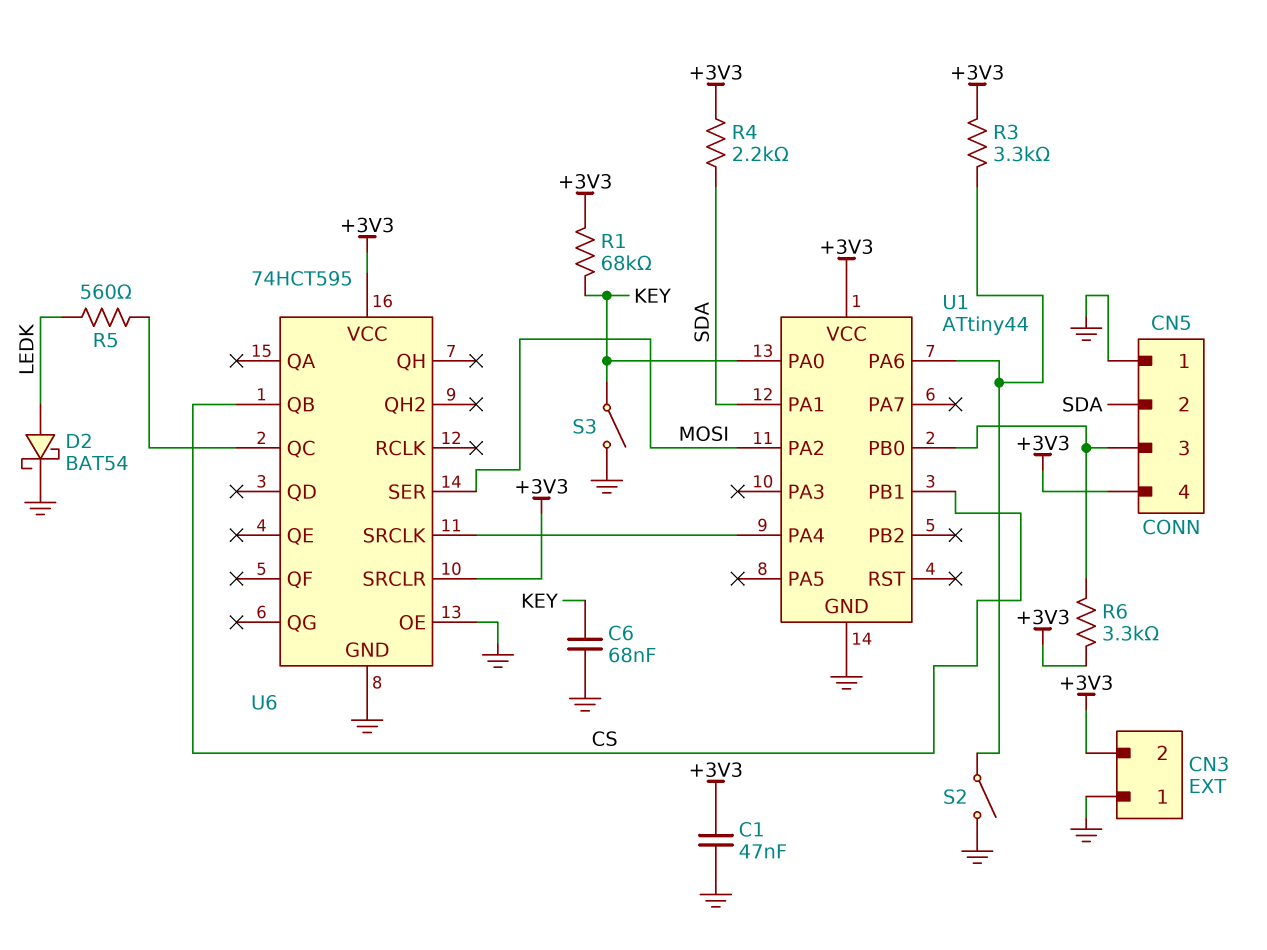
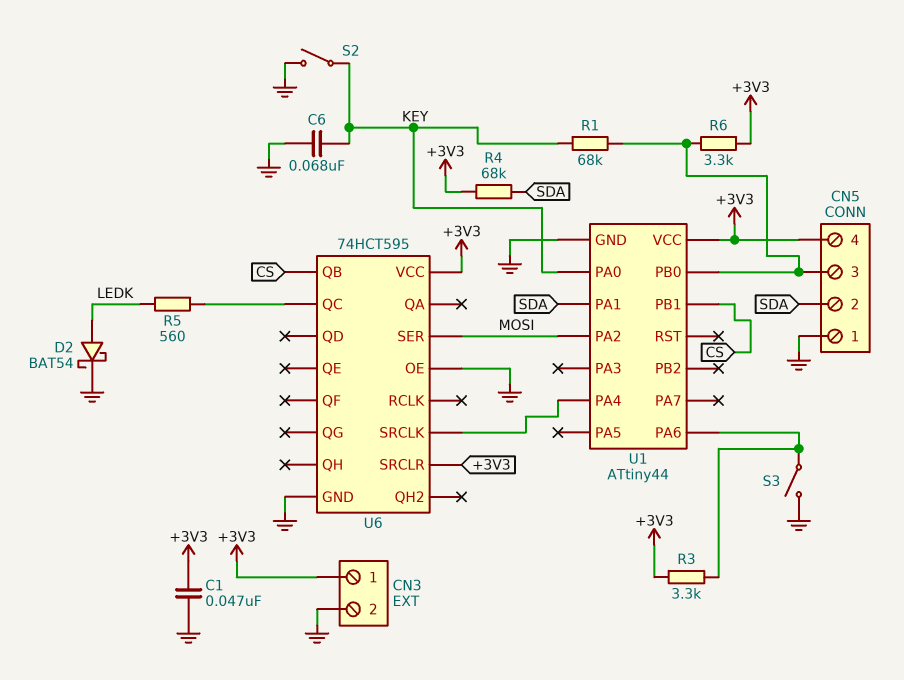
CN3 pin 1: GND -> +3V3
CN3 pin 2: +3V3 -> GND
R1: 68k (+3V3, KEY) -> 68k (CN5/3, KEY)
R4: 2.2k (+3V3, SDA) -> 68k (+3V3, SDA)
S2: switch (GND, U1/PA6) -> switch (GND, KEY)
S3: switch (GND, KEY) -> switch (GND, U1/PA6)

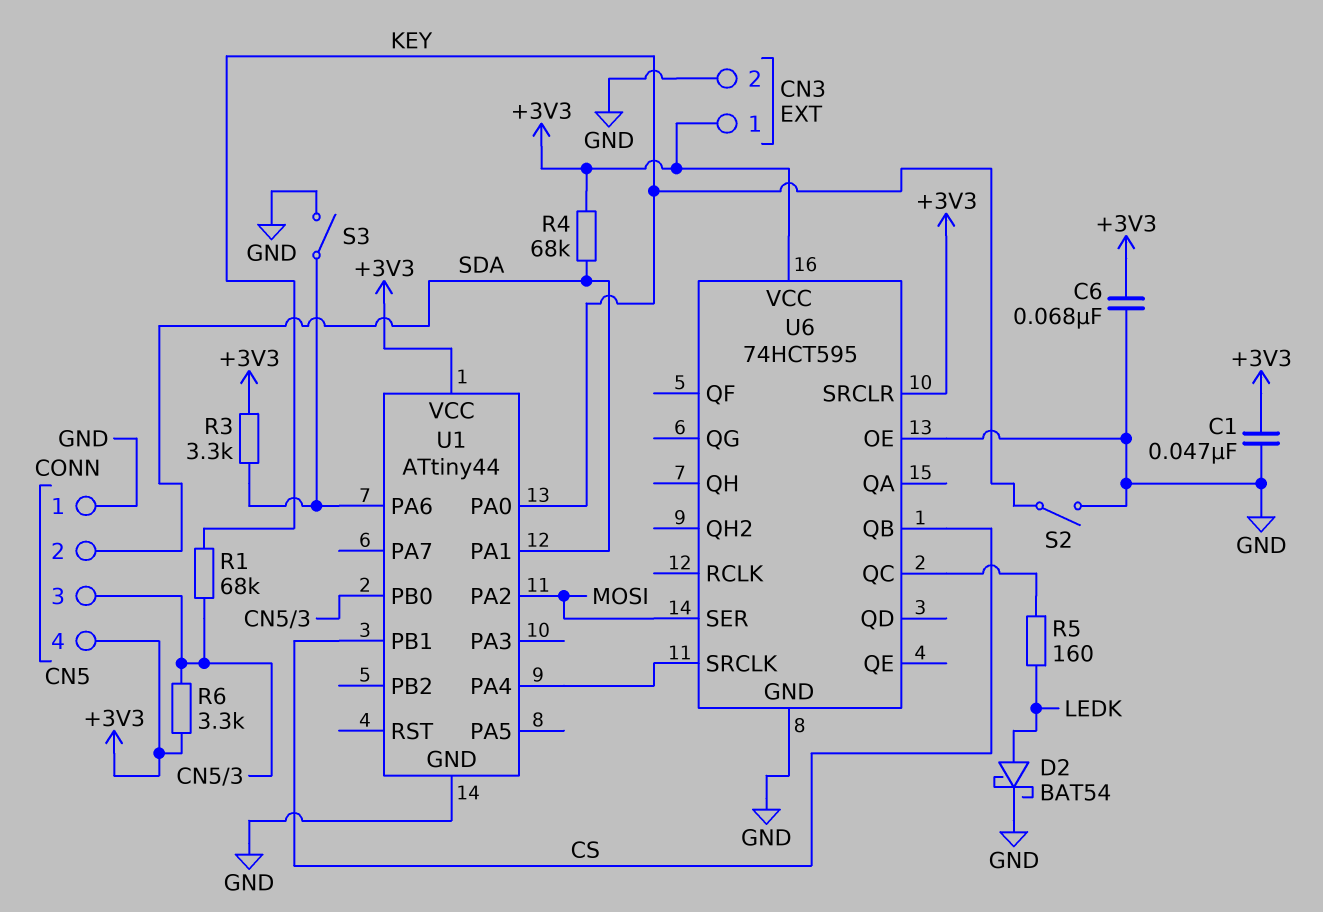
C6: 68nF (GND, KEY) -> 68nF (+3V3, GND)
R5: 560 (LEDK, U6/QC) -> 160 (LEDK, U6/QC)

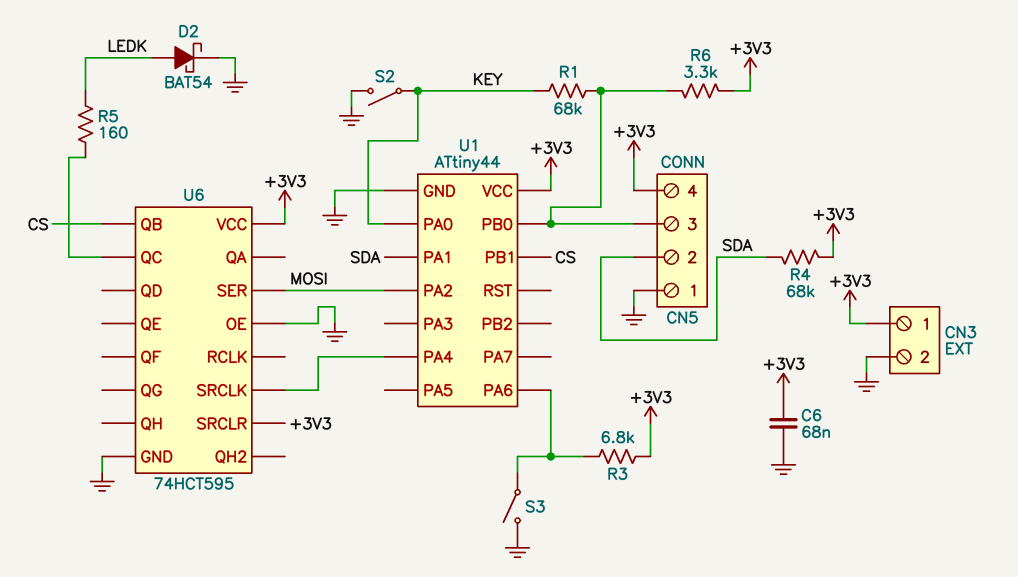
C1: 47nF (+3V3, GND) -> none
R3: 3.3k (+3V3, U1/PA6) -> 6.8k (+3V3, U1/PA6)

